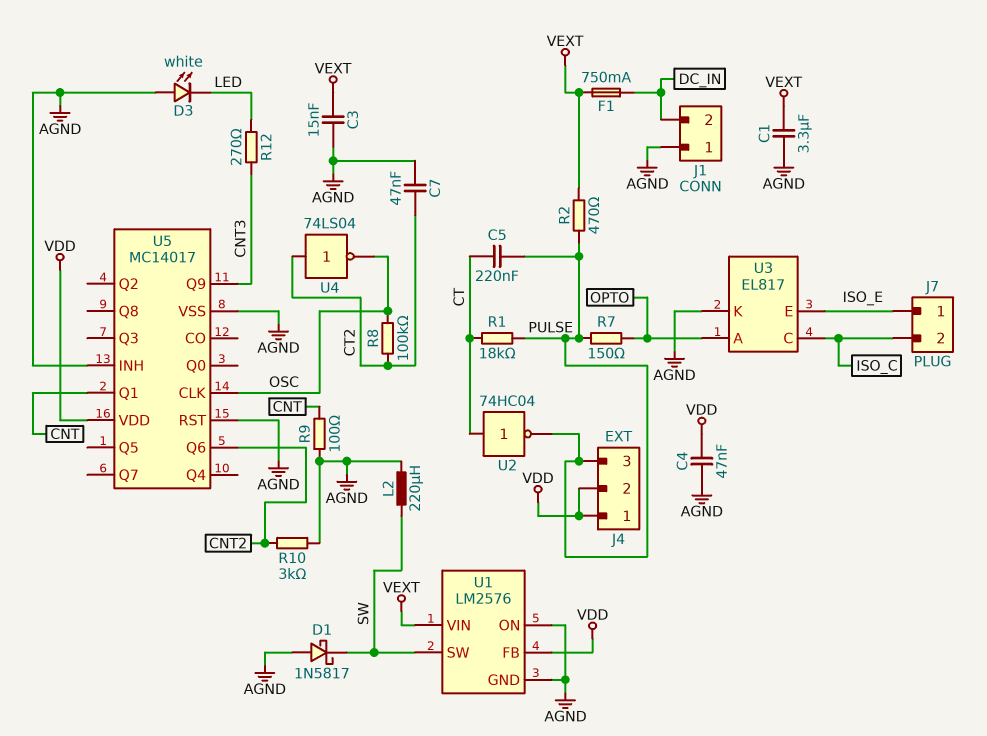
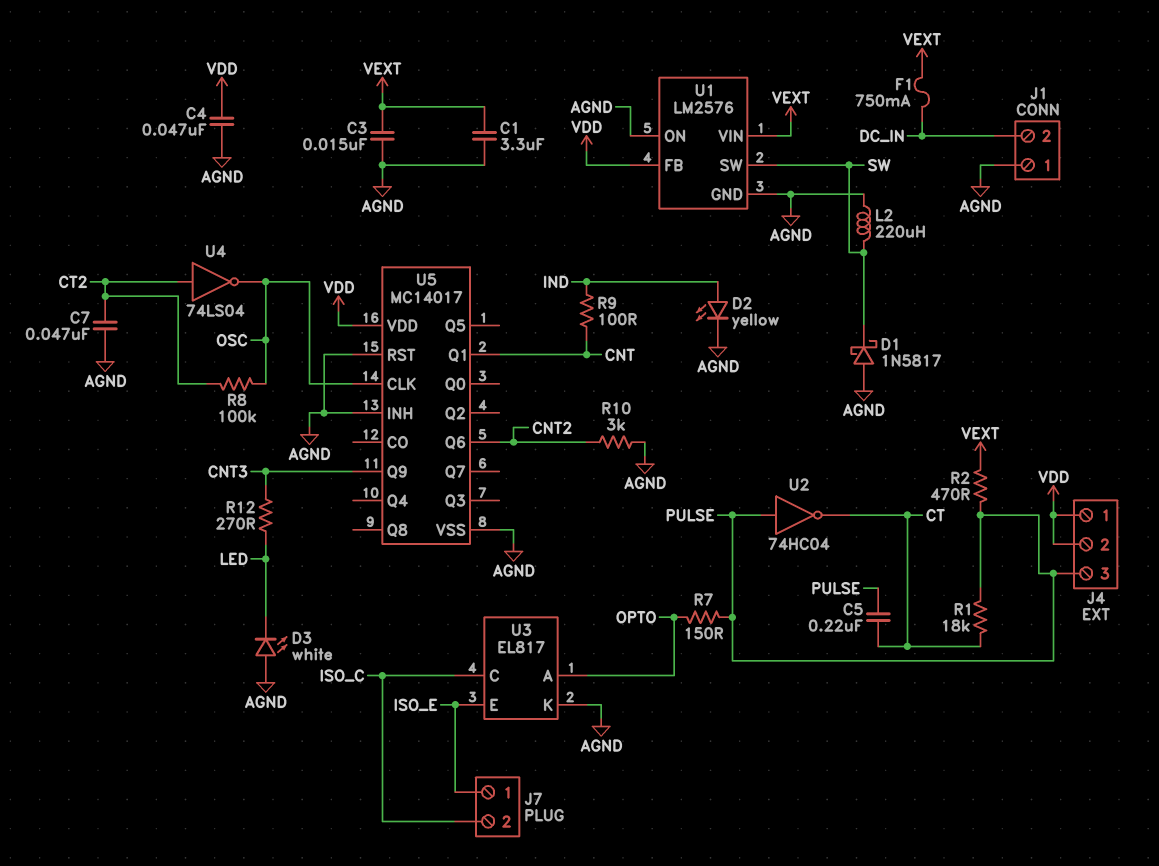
D2: none -> LED yellow (A IND, K AGND)
R9: 100 (AGND, CNT) -> 100 (CNT, IND)
U2: NOT 74HC04 (in CT, out PULSE) -> NOT 74HC04 (in PULSE, out CT)

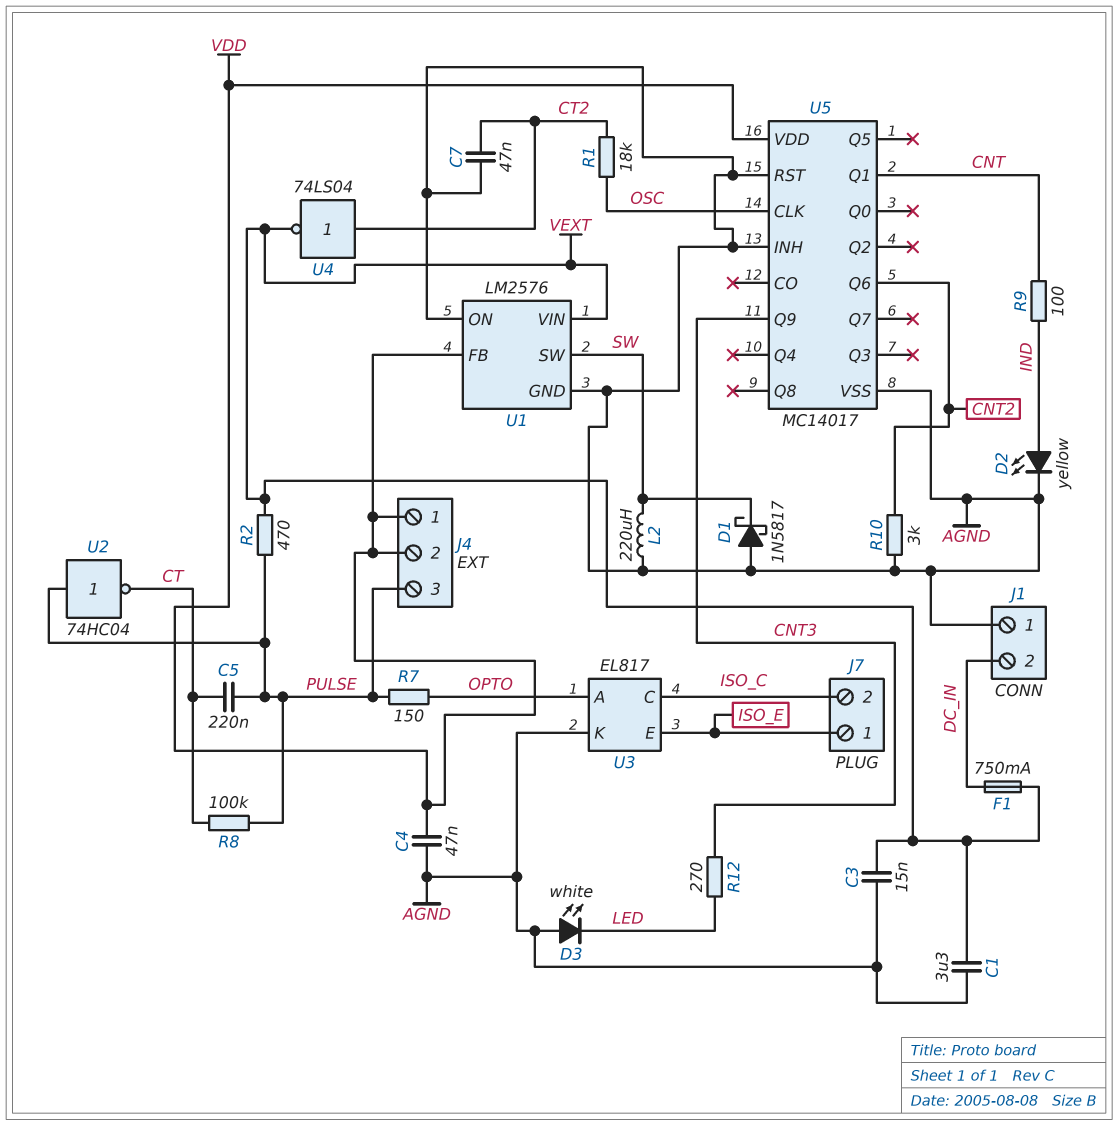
R1: 18k (CT, PULSE) -> 18k (CT2, OSC)
R8: 100k (CT2, OSC) -> 100k (CT, PULSE)
U4: NOT 74LS04 (in CT2, out OSC) -> NOT 74LS04 (in CT2, out VEXT)

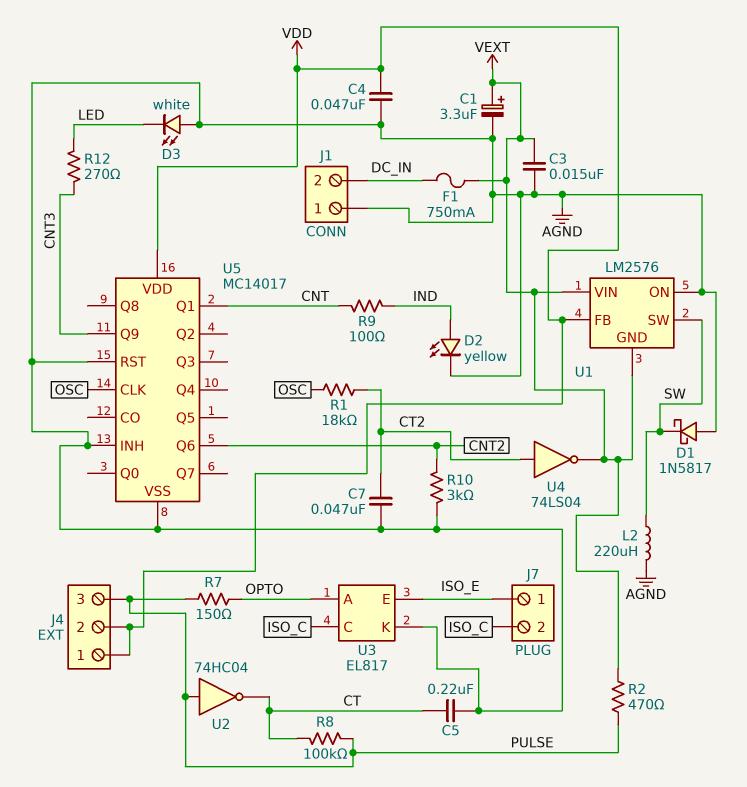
C1: 3.3uF (AGND, VEXT) -> 3.3uF (plus VEXT, minus AGND)
C5: 220nF (CT, PULSE) -> 220nF (AGND, CT)
U1 pin GND: AGND -> VEXT

